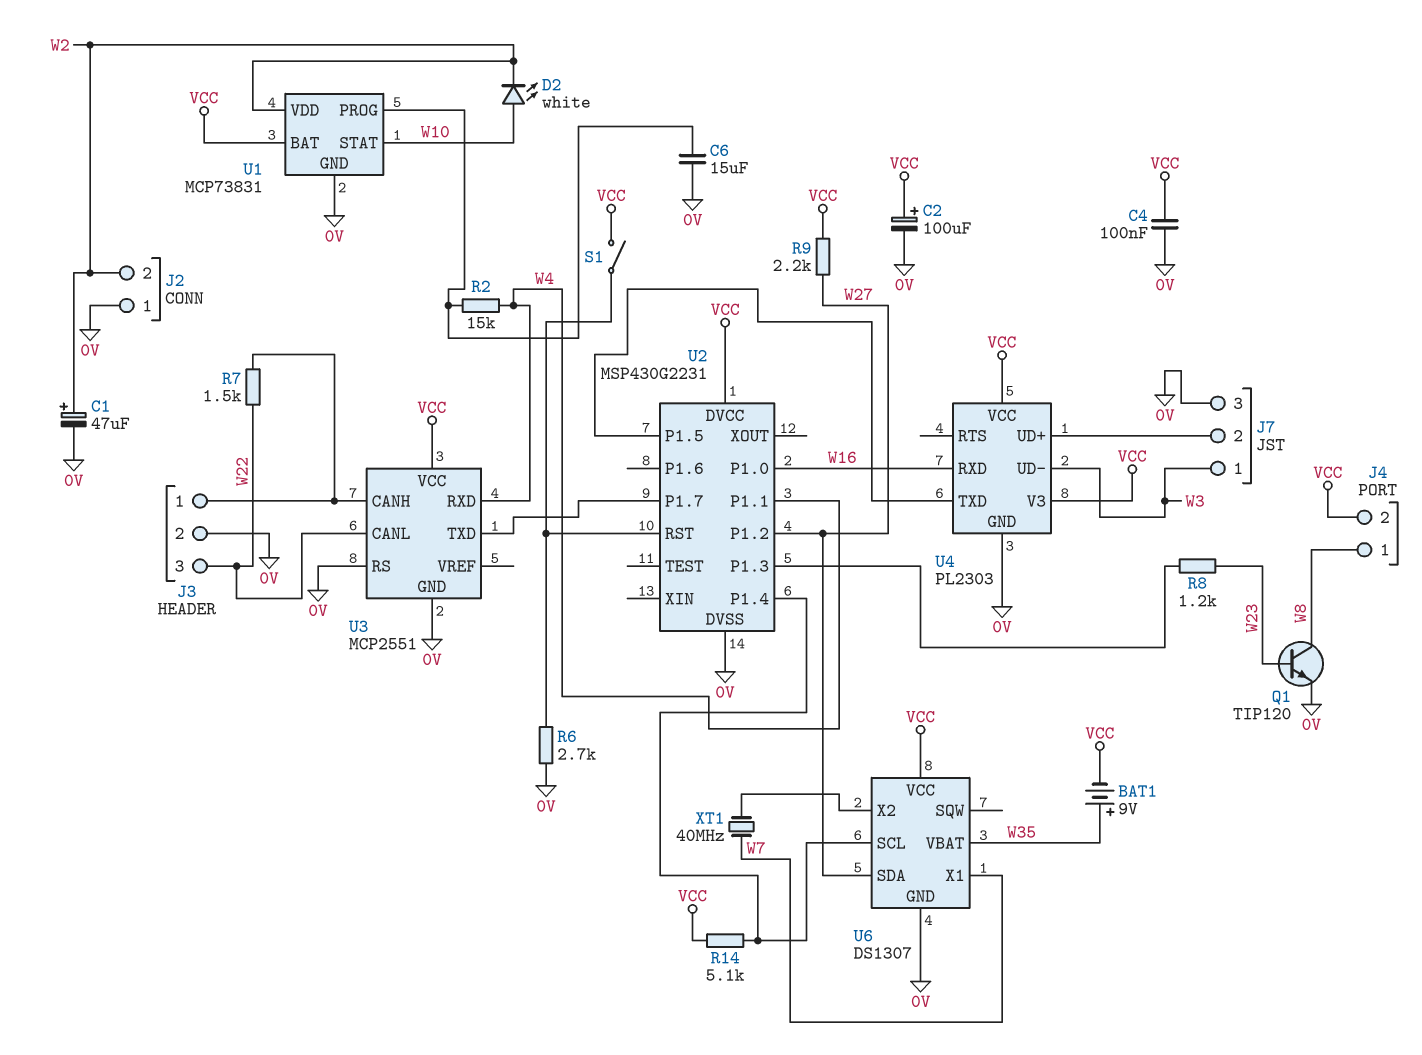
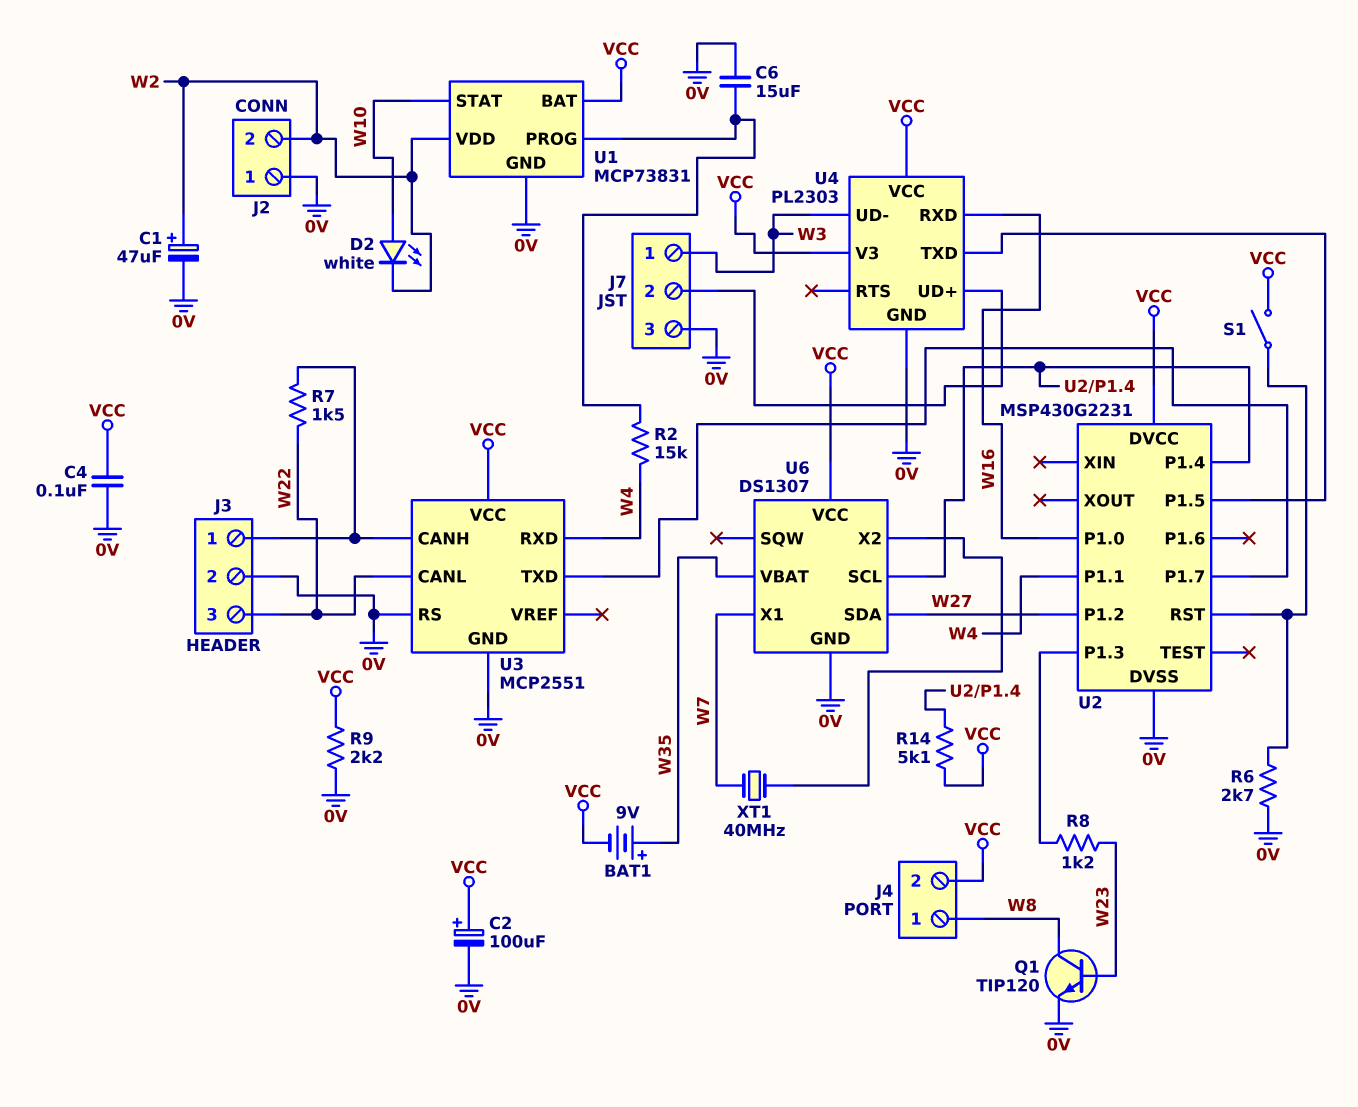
R9: 2.2k (VCC, W27) -> 2.2k (0V, VCC)

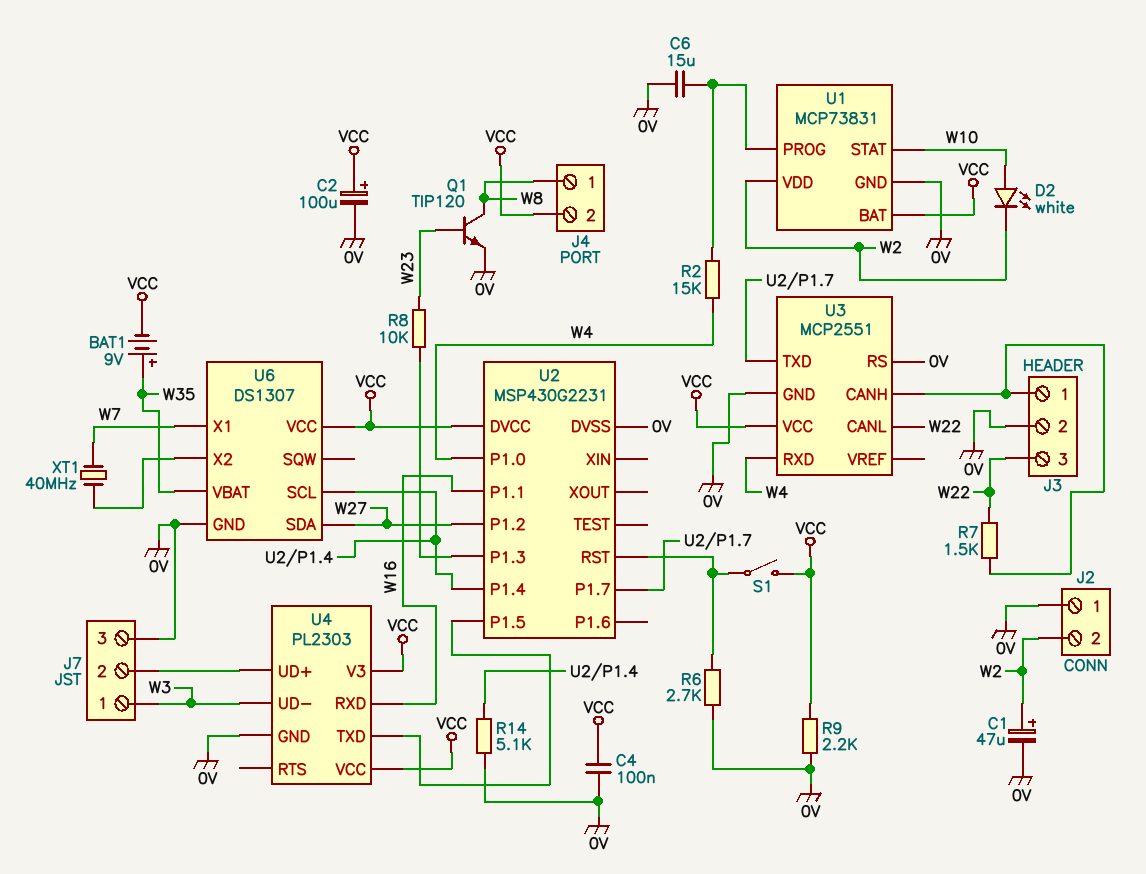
R8: 1.2k (U2/P1.3, W23) -> 10k (U2/P1.3, W23)
R14: 5.1k (U2/P1.4, VCC) -> 5.1k (0V, U2/P1.4)
U2 pin P1.0: W16 -> W4
U2 pin P1.1: W4 -> W16

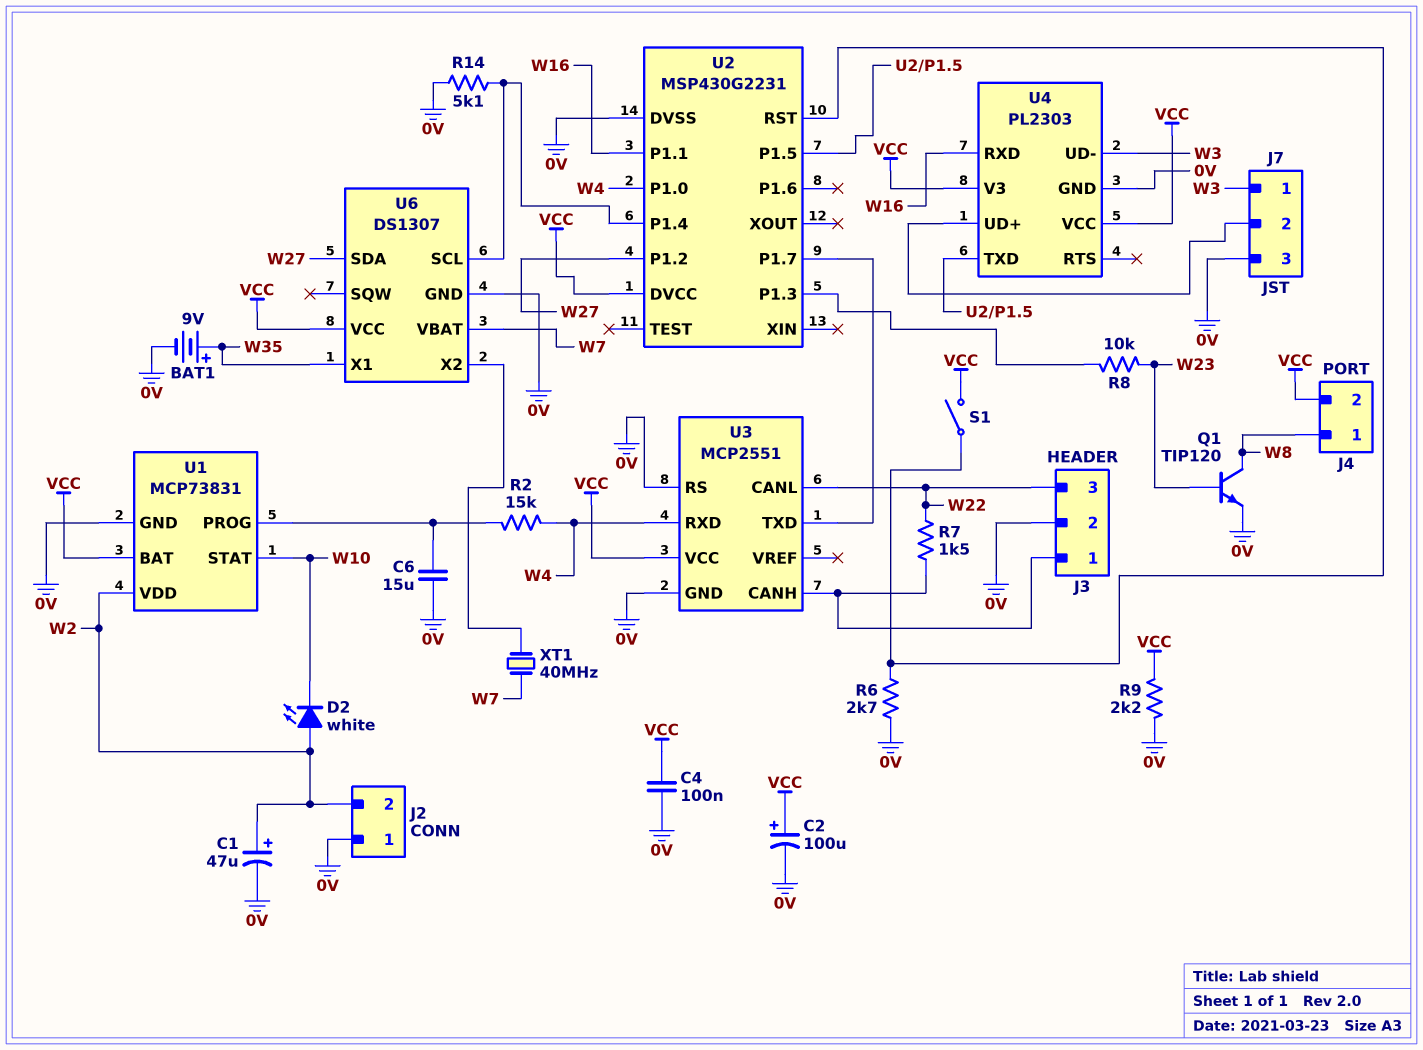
BAT1: 9V (plus W35, minus VCC) -> 9V (plus W35, minus 0V)
D2: LED white (A W10, K W2) -> LED white (A W2, K W10)
U6 pin VBAT: W35 -> W7
U6 pin X1: W7 -> W35

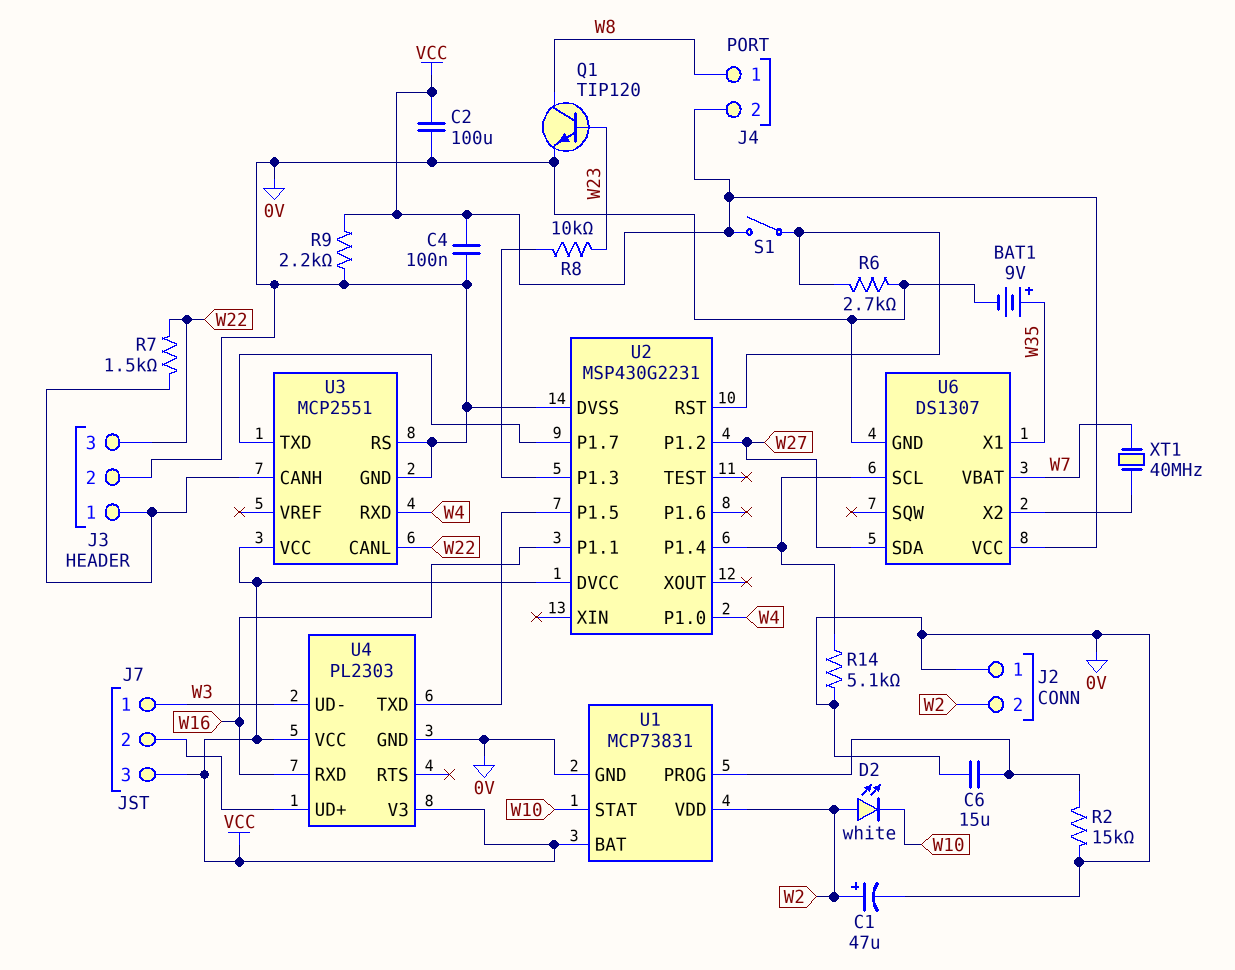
C2: 100uF (plus VCC, minus 0V) -> 100uF (0V, VCC)
J7 pin 3: 0V -> VCC
R2: 15k (U1/PROG, W4) -> 15k (0V, U1/PROG)

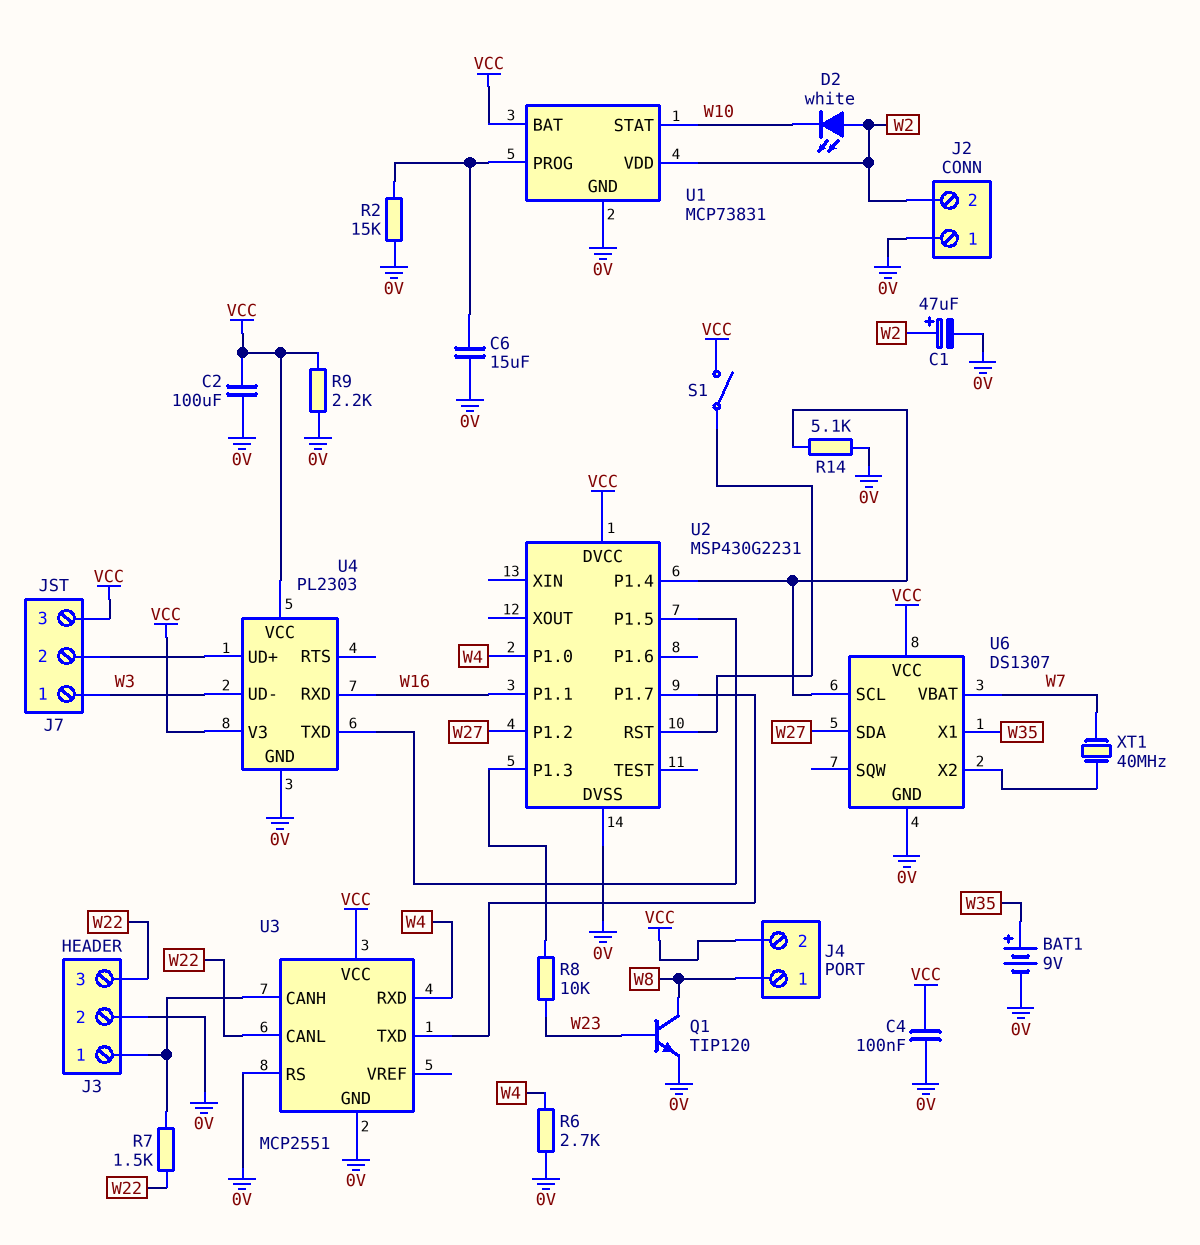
R6: 2.7k (0V, U2/RST) -> 2.7k (0V, W4)

